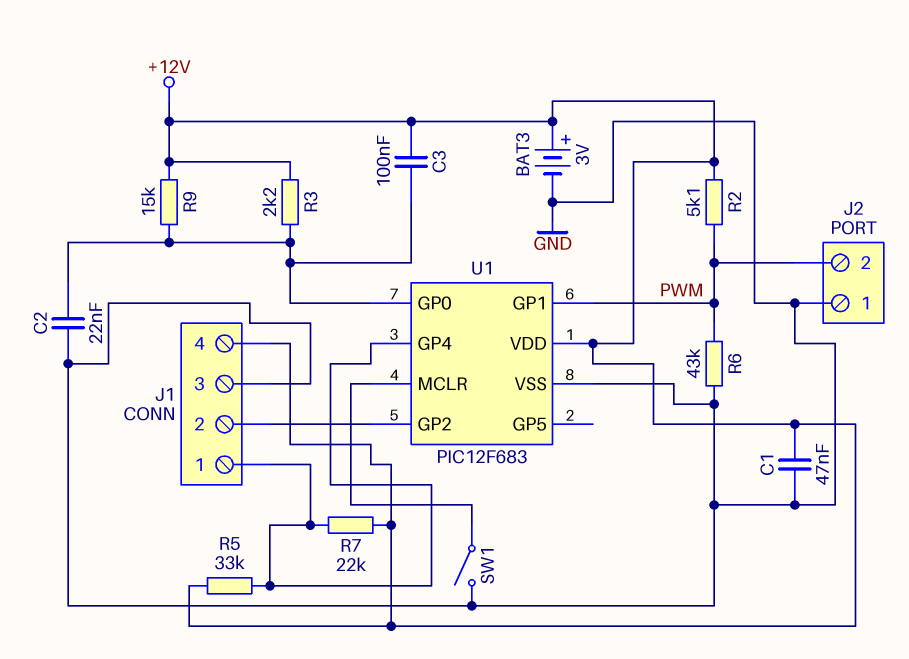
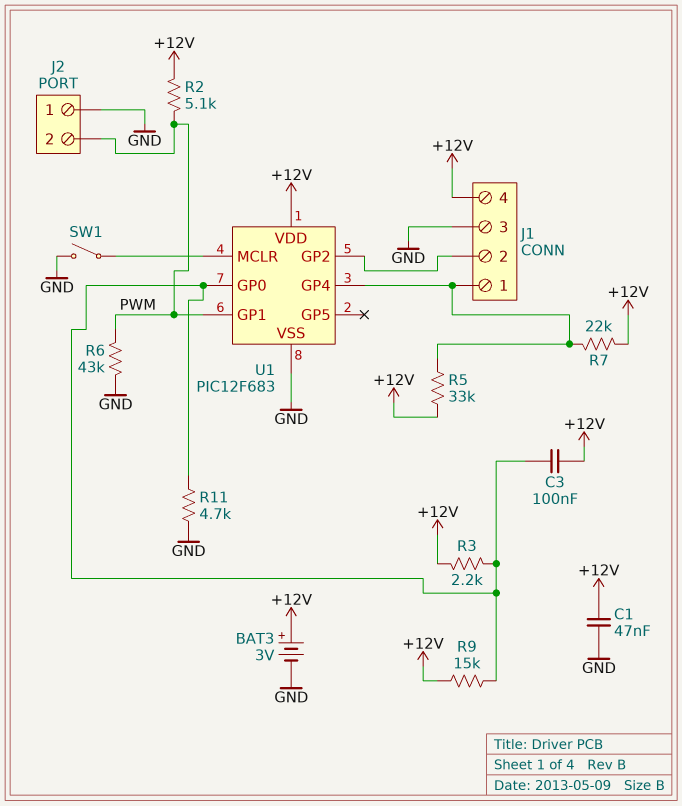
C2: 22nF (GND, U1/GP0) -> none
R11: none -> 4.7k (GND, U1/GP0)

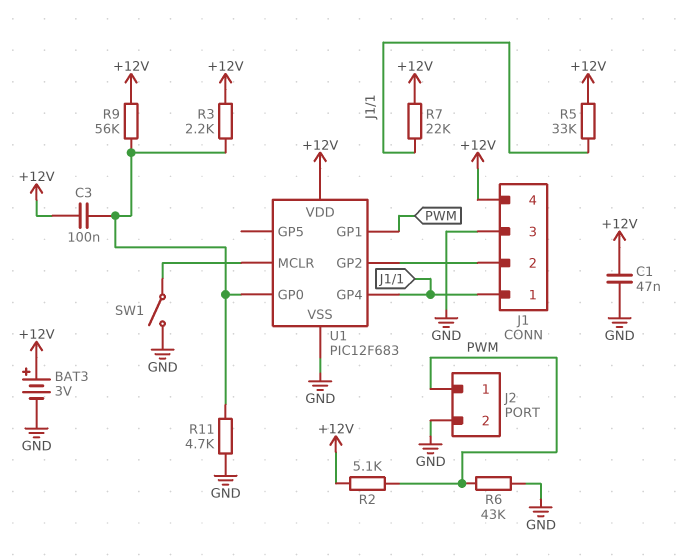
J2 pin 1: GND -> PWM
J2 pin 2: PWM -> GND
R9: 15k (+12V, U1/GP0) -> 56k (+12V, U1/GP0)

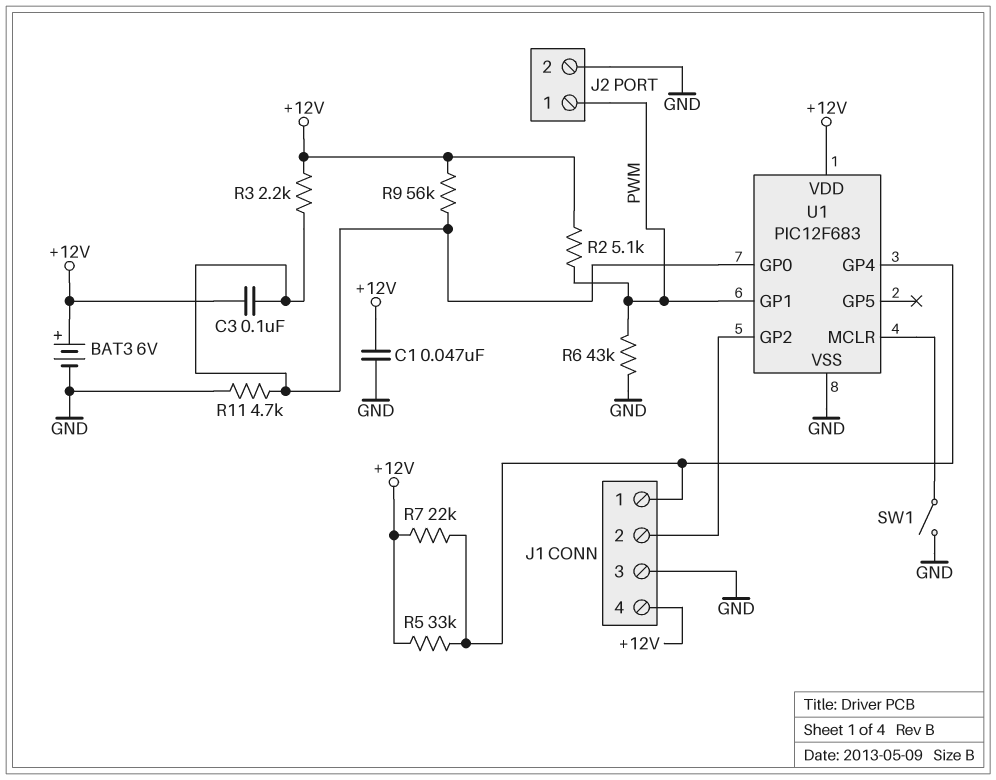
BAT3: 3V (plus +12V, minus GND) -> 6V (plus +12V, minus GND)

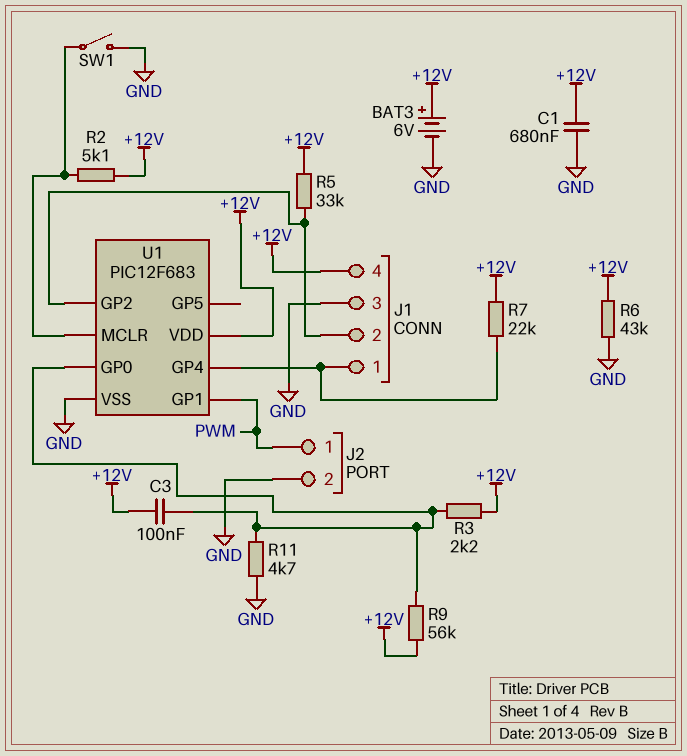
C1: 47nF (+12V, GND) -> 680nF (+12V, GND)
R2: 5.1k (+12V, PWM) -> 5.1k (+12V, U1/MCLR)
R5: 33k (+12V, J1/1) -> 33k (+12V, J1/2)
R6: 43k (GND, PWM) -> 43k (+12V, GND)

